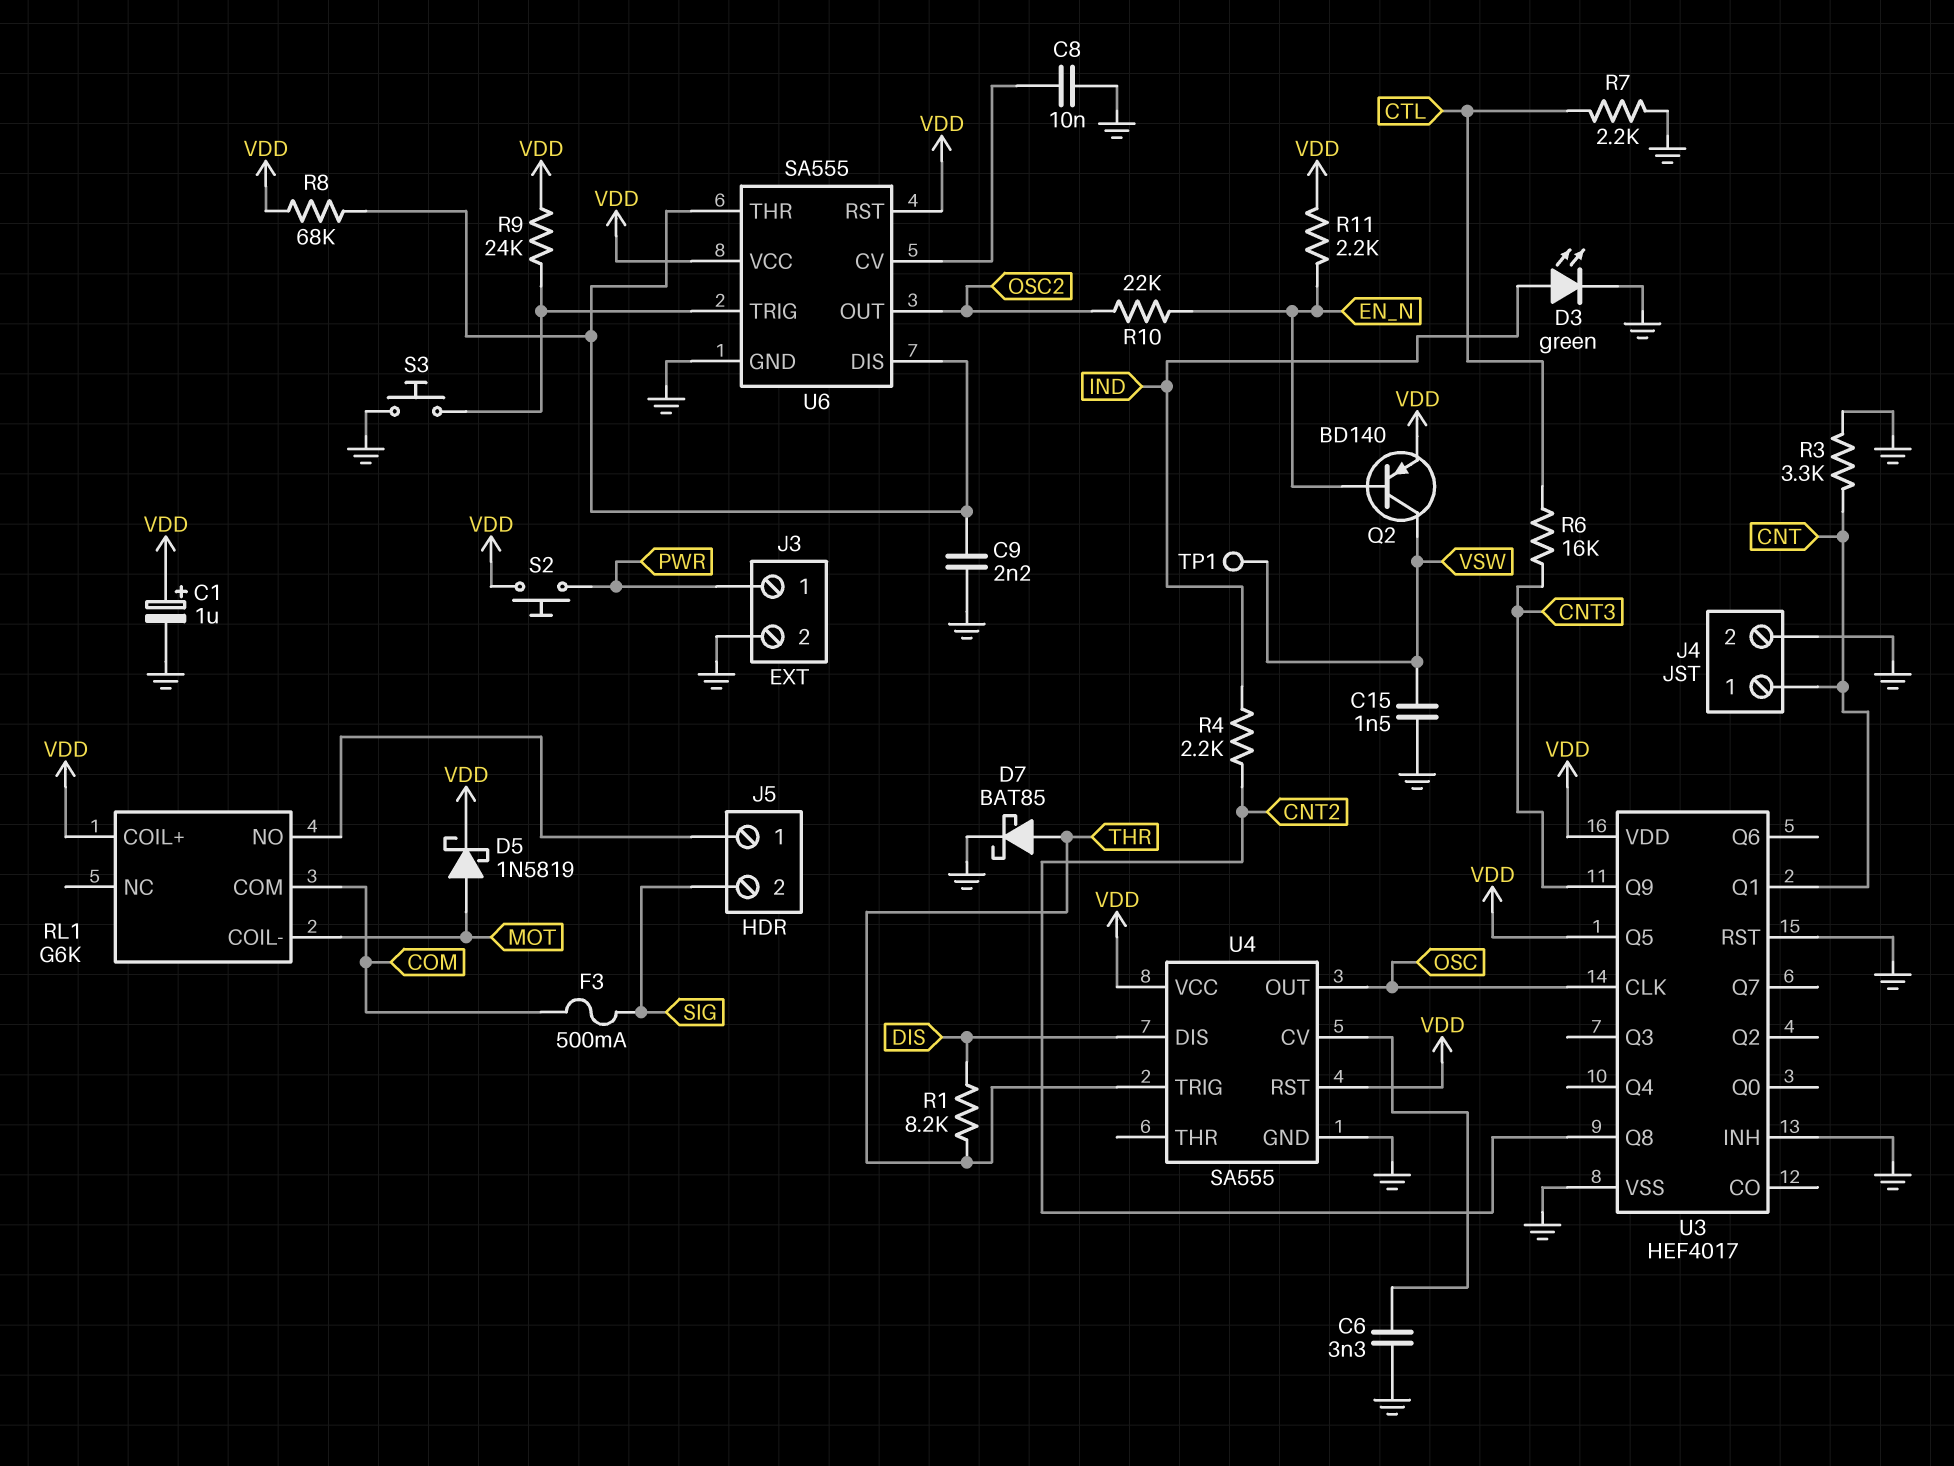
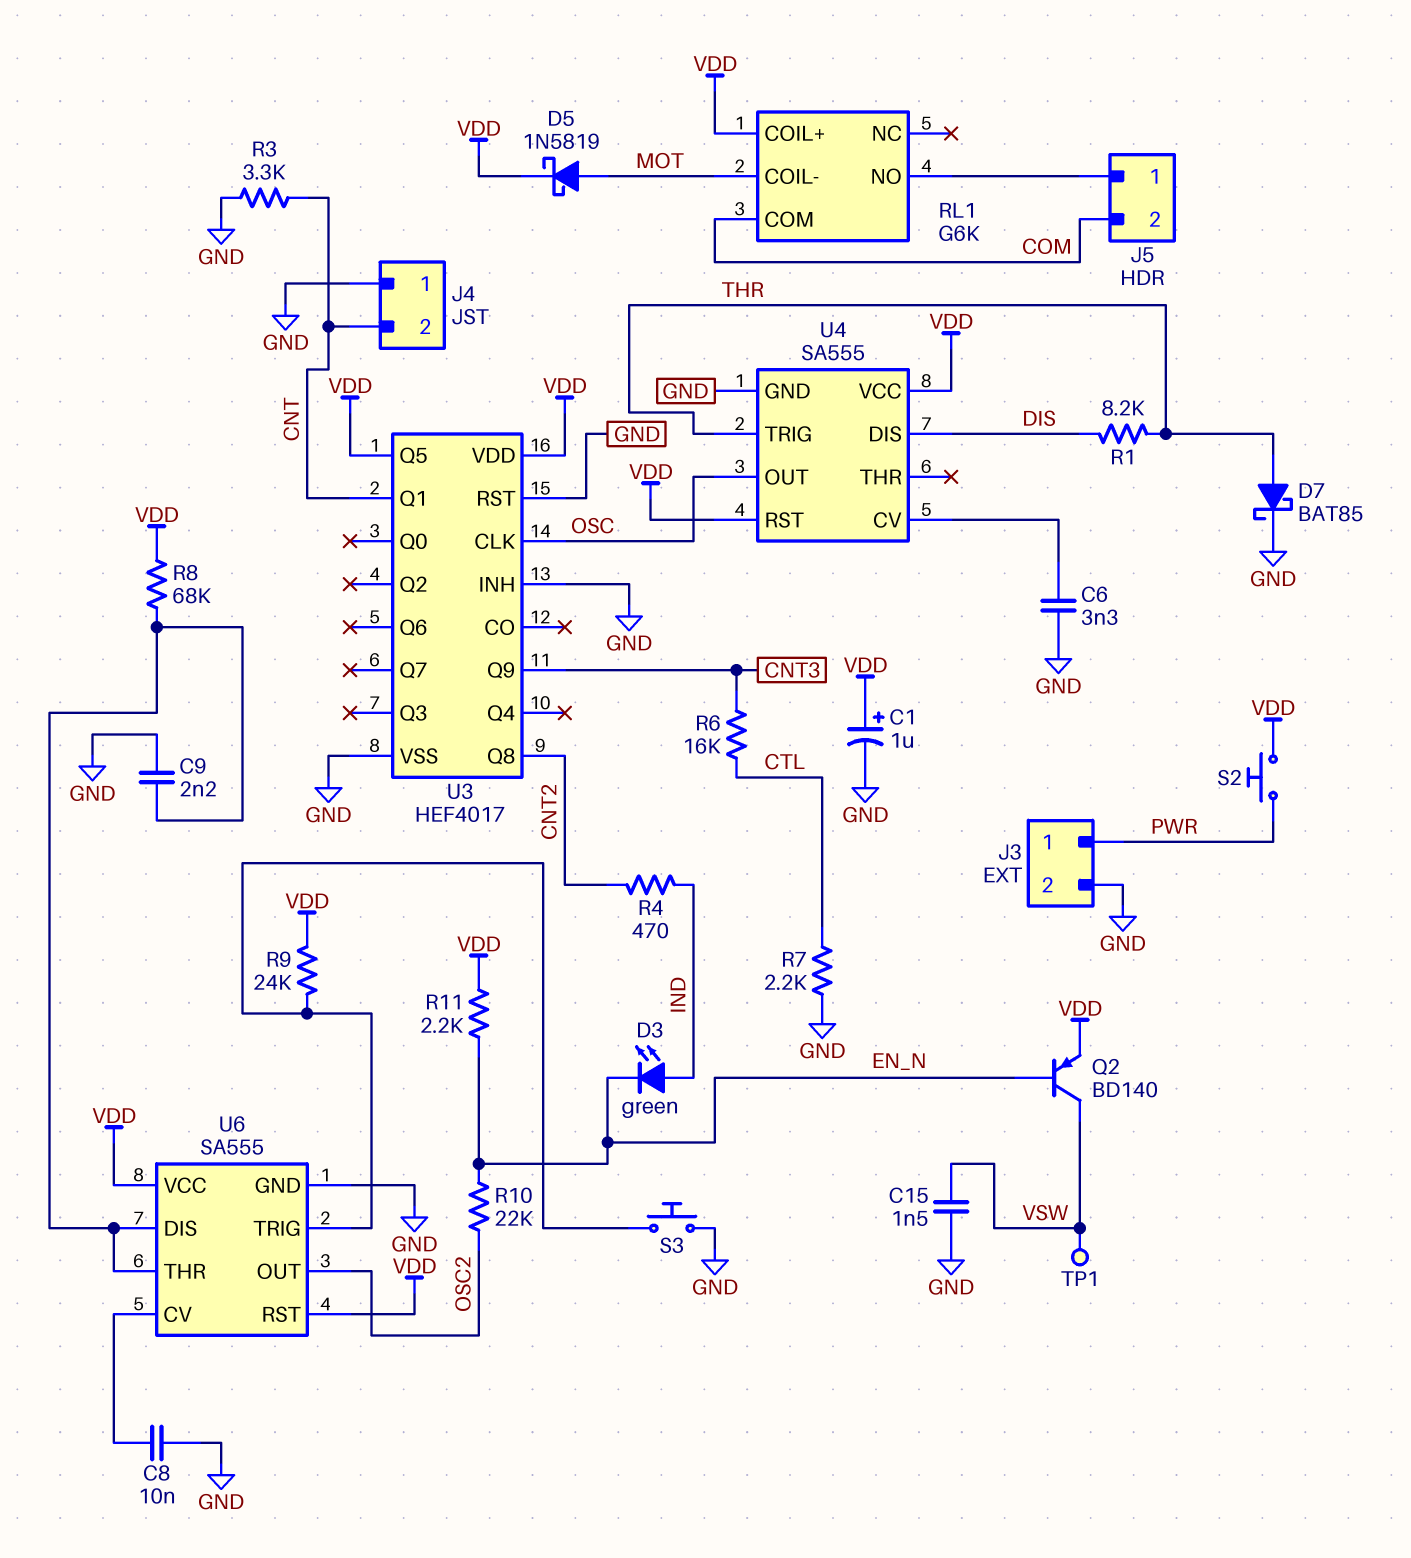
D3: LED green (A IND, K GND) -> LED green (A IND, K EN_N)
F3: 500mA (COM, SIG) -> none
J4 pin 1: CNT -> GND
J4 pin 2: GND -> CNT
J5 pin 2: SIG -> COM
R4: 2.2k (CNT2, IND) -> 470 (CNT2, IND)

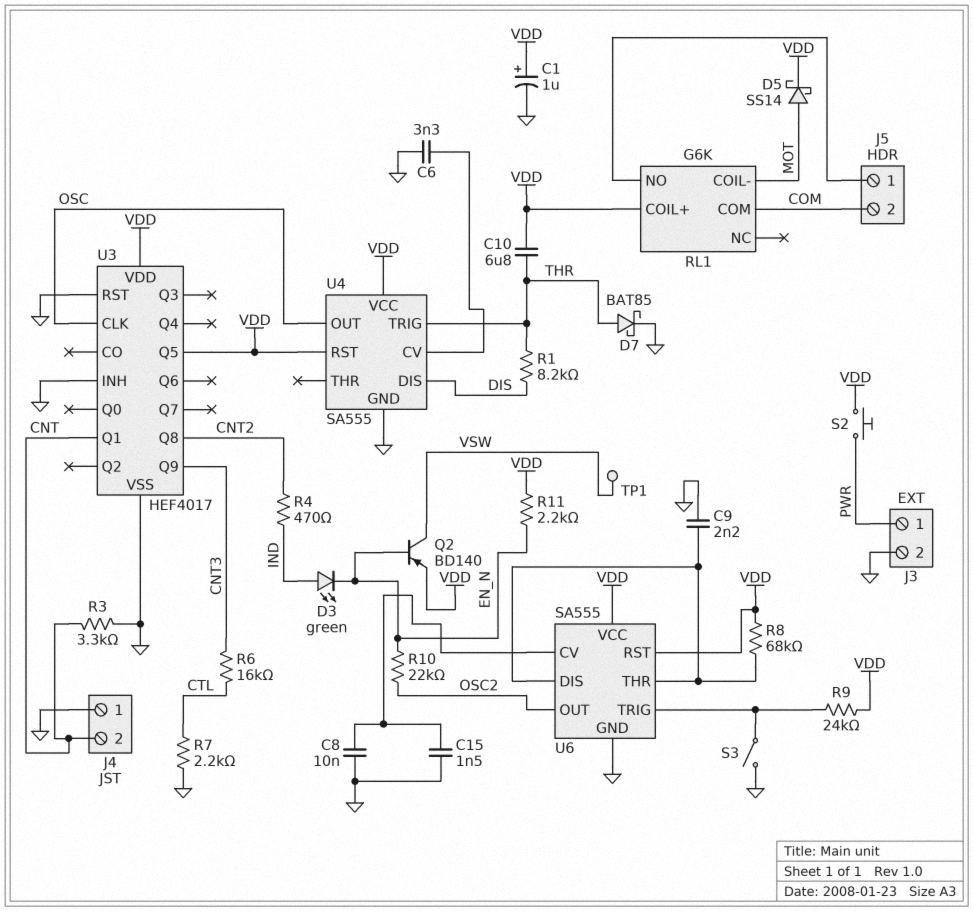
C10: none -> 6.8uF (THR, VDD)
C15: 1.5nF (GND, VSW) -> 1.5nF (GND, U6/CV)
D5: schottky 1N5819 (A MOT, K VDD) -> schottky SS14 (A MOT, K VDD)
S3: button (GND, U6/TRIG) -> switch (GND, U6/TRIG)

